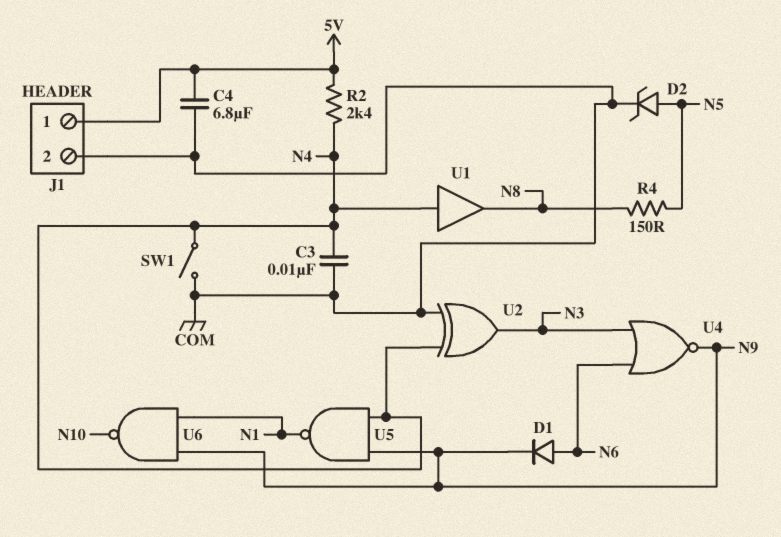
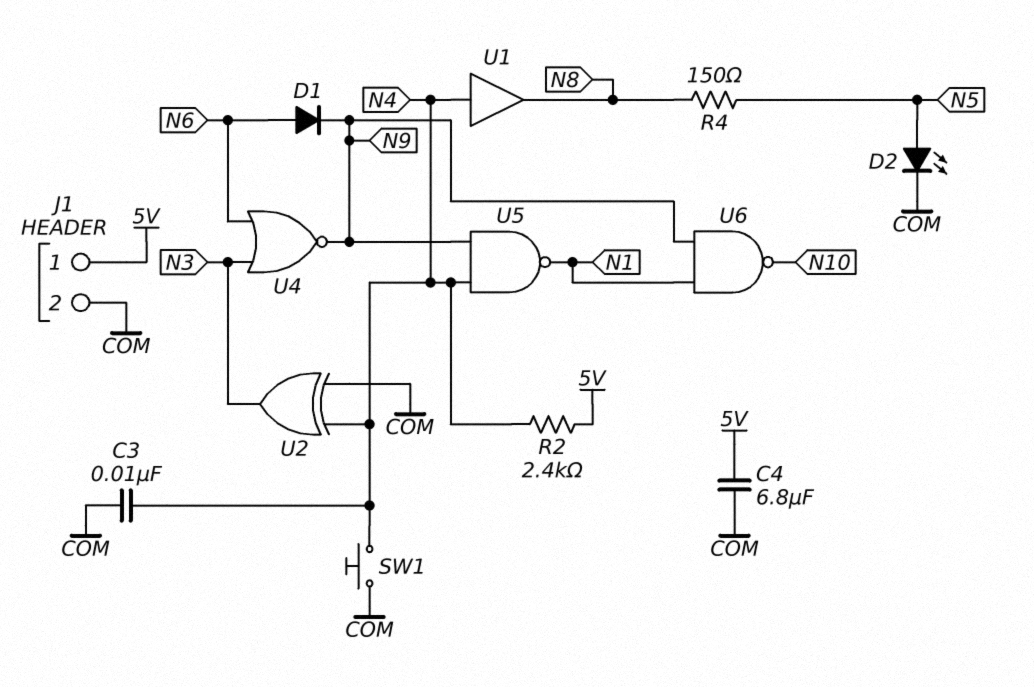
D2: zener (A N5, K COM) -> LED (A N5, K COM)
SW1: switch (COM, N4) -> button (COM, N4)

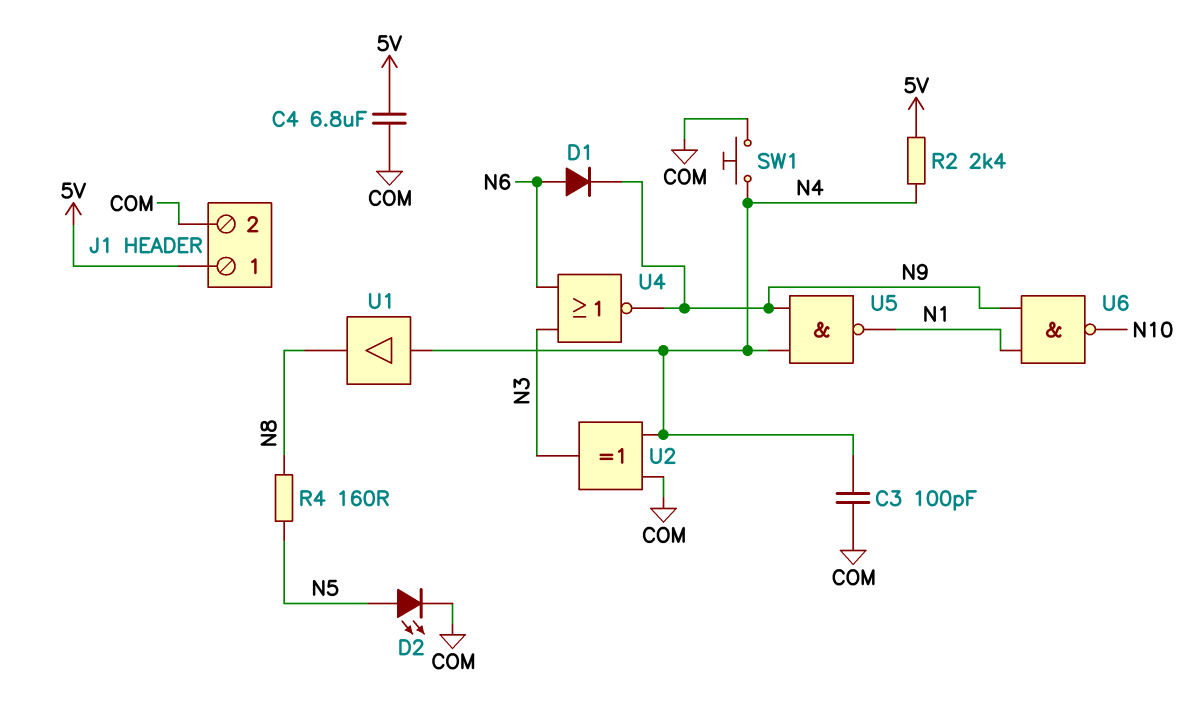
C3: 10nF (COM, N4) -> 100pF (COM, N4)
R4: 150 (N5, N8) -> 160 (N5, N8)

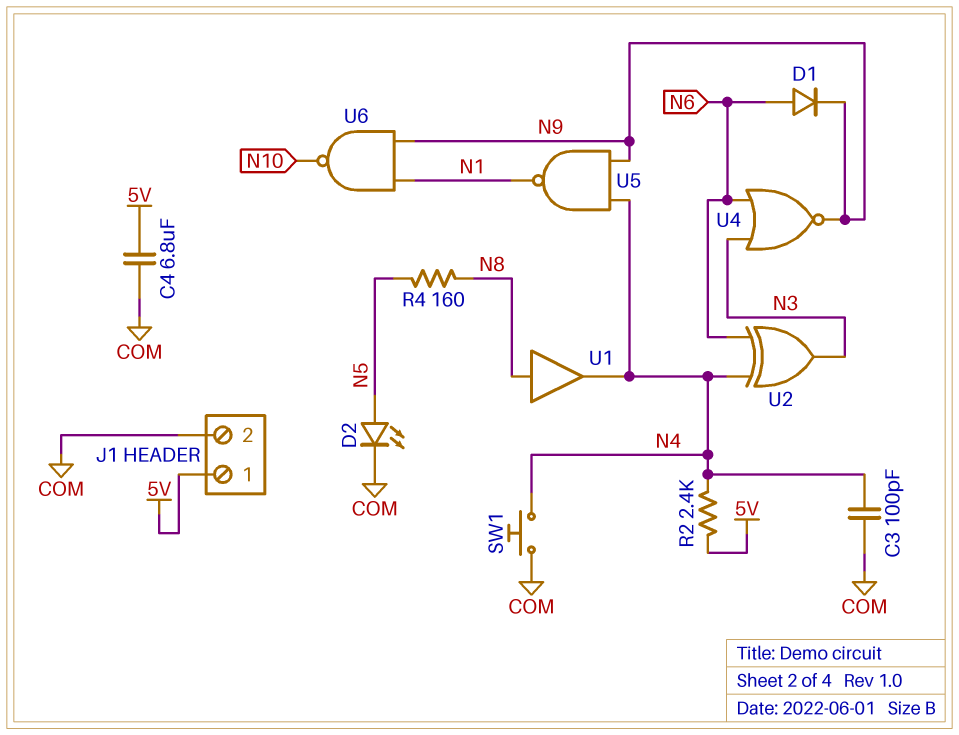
U1: buffer (in N4, out N8) -> buffer (in N8, out N4)
U2: XOR (in COM, in N4, out N3) -> XOR (in N4, in N6, out N3)

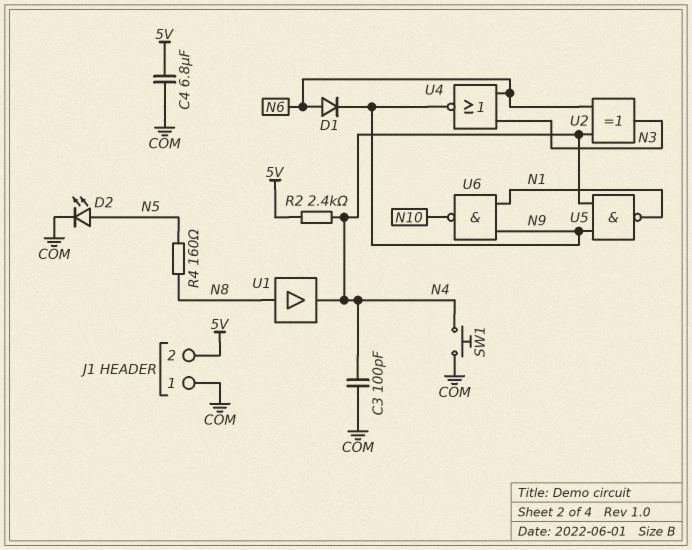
J1 pin 1: 5V -> COM
J1 pin 2: COM -> 5V

